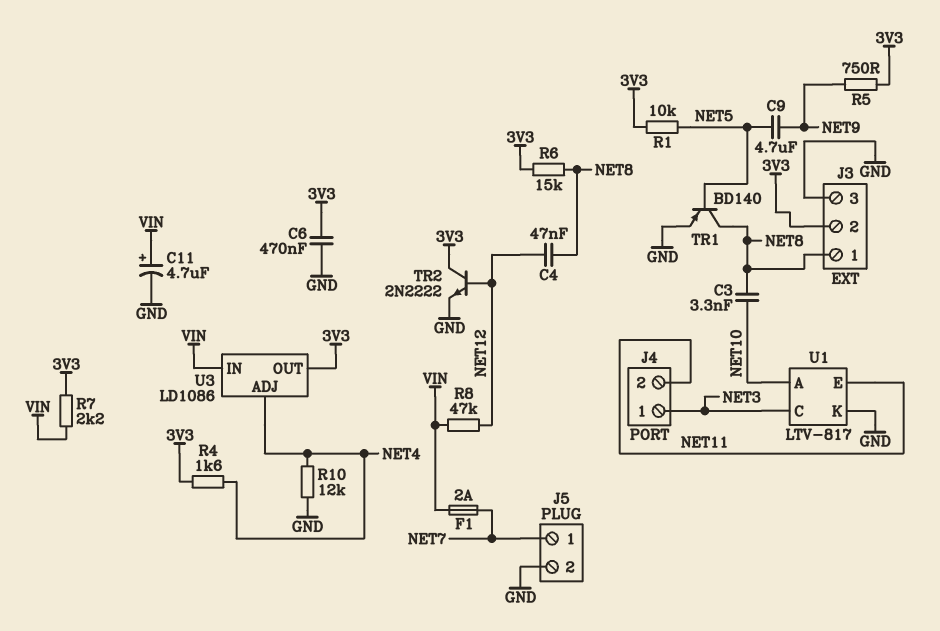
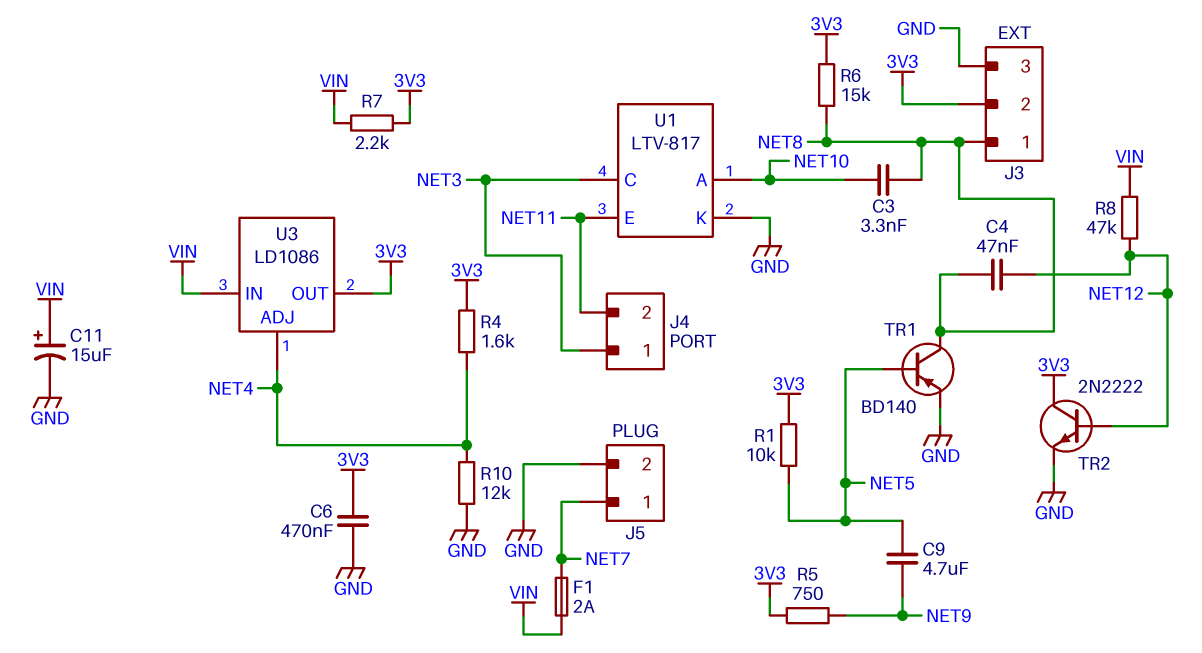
C11: 4.7uF (plus VIN, minus GND) -> 15uF (plus VIN, minus GND)

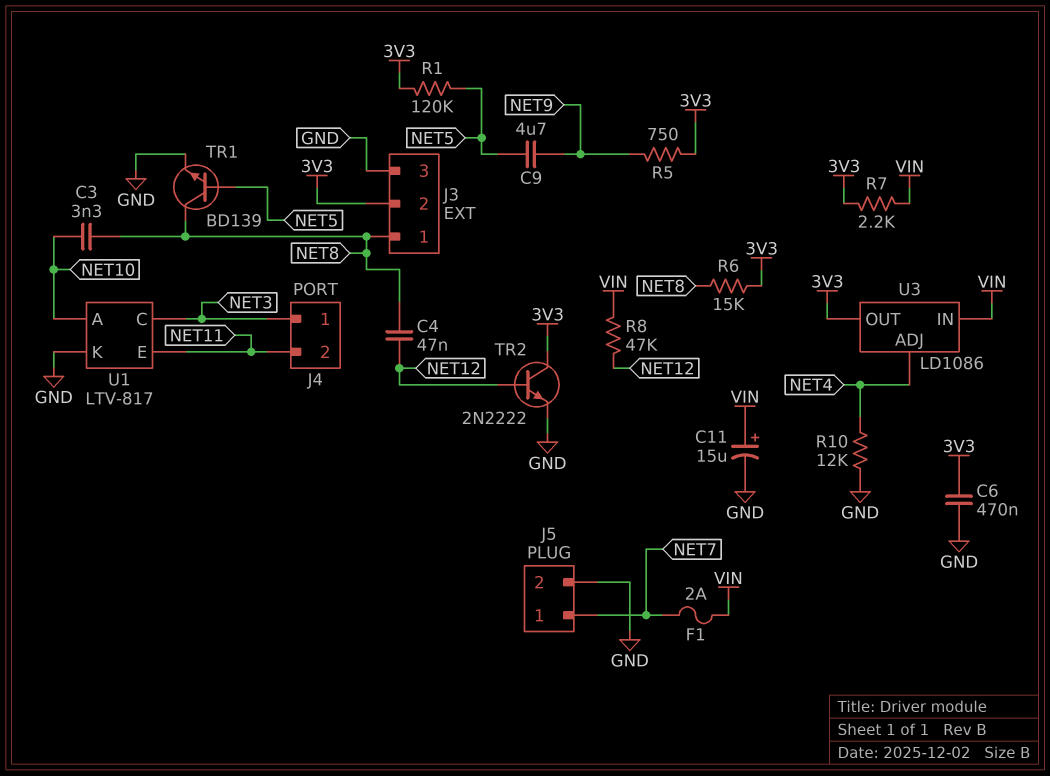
R1: 10k (3V3, NET5) -> 120k (3V3, NET5)
R4: 1.6k (3V3, NET4) -> none
TR1: PNP BD140 (B NET5, C NET8, E GND) -> NPN BD139 (B NET5, C NET8, E GND)

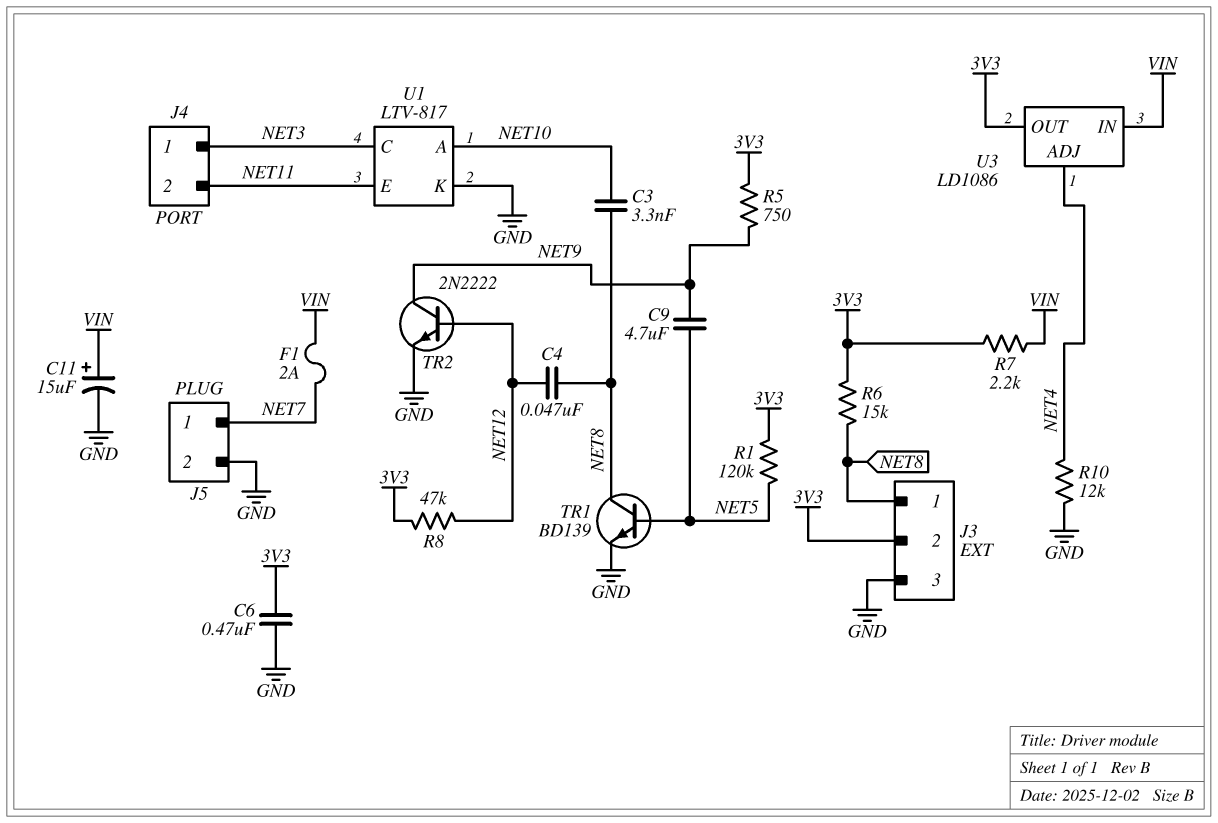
R8: 47k (NET12, VIN) -> 47k (3V3, NET12)
TR2: NPN 2N2222 (B NET12, C 3V3, E GND) -> NPN 2N2222 (B NET12, C NET9, E GND)

